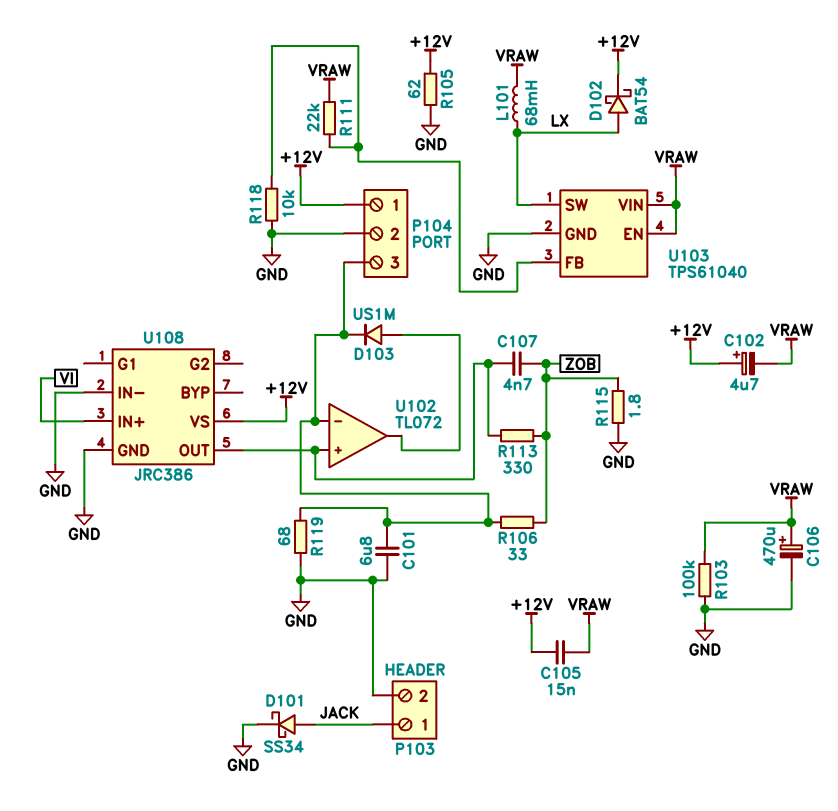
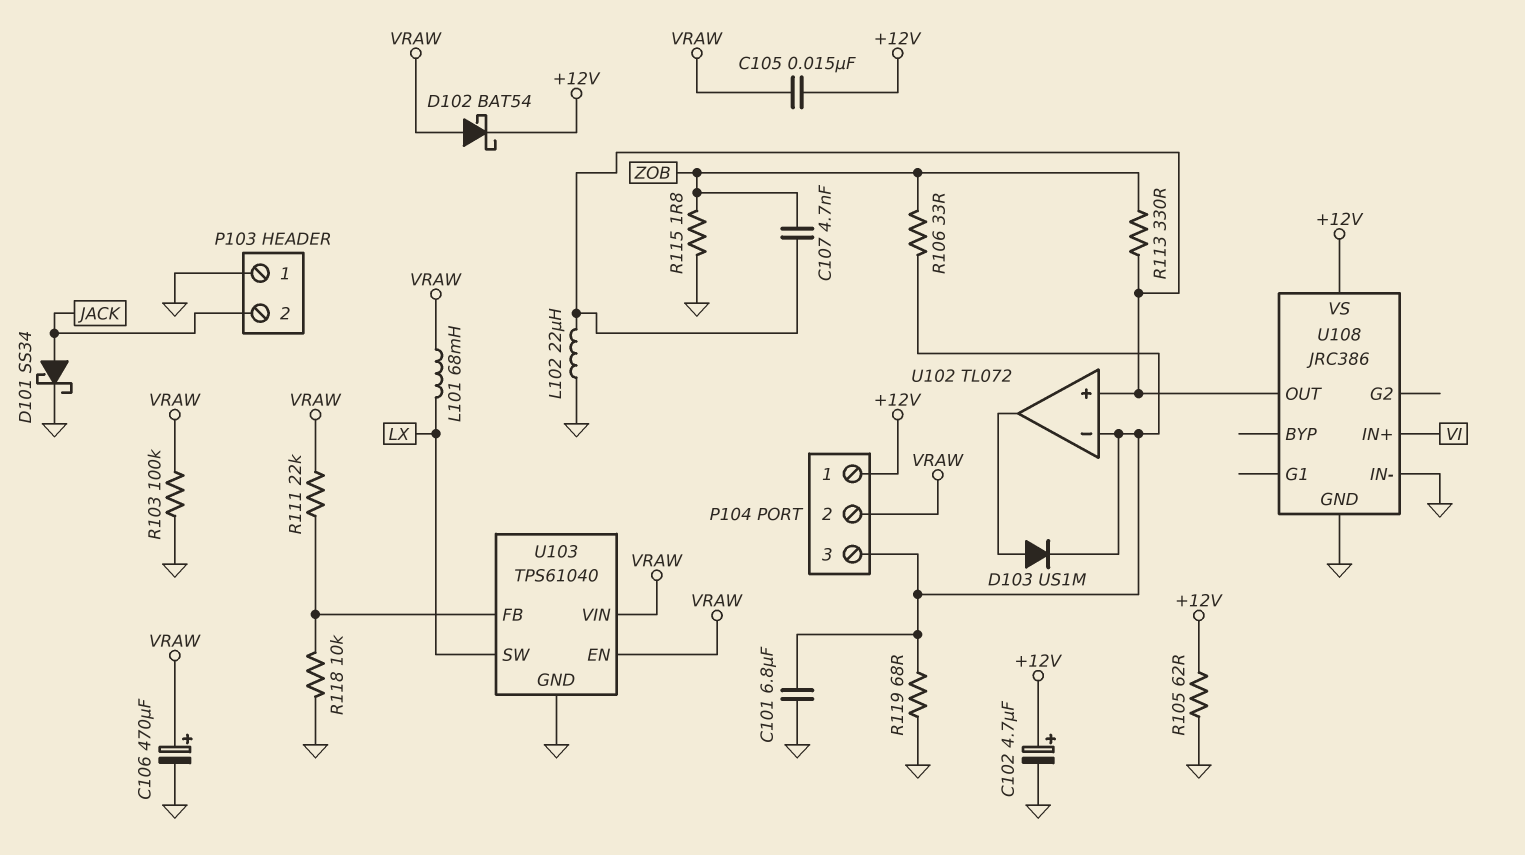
C102: 4.7uF (plus +12V, minus VRAW) -> 4.7uF (plus +12V, minus GND)
D102: schottky BAT54 (A LX, K +12V) -> schottky BAT54 (A VRAW, K +12V)
L102: none -> 22uH (GND, U102/in+)
P103 pin 1: JACK -> GND
P103 pin 2: GND -> JACK
P104 pin 2: GND -> VRAW

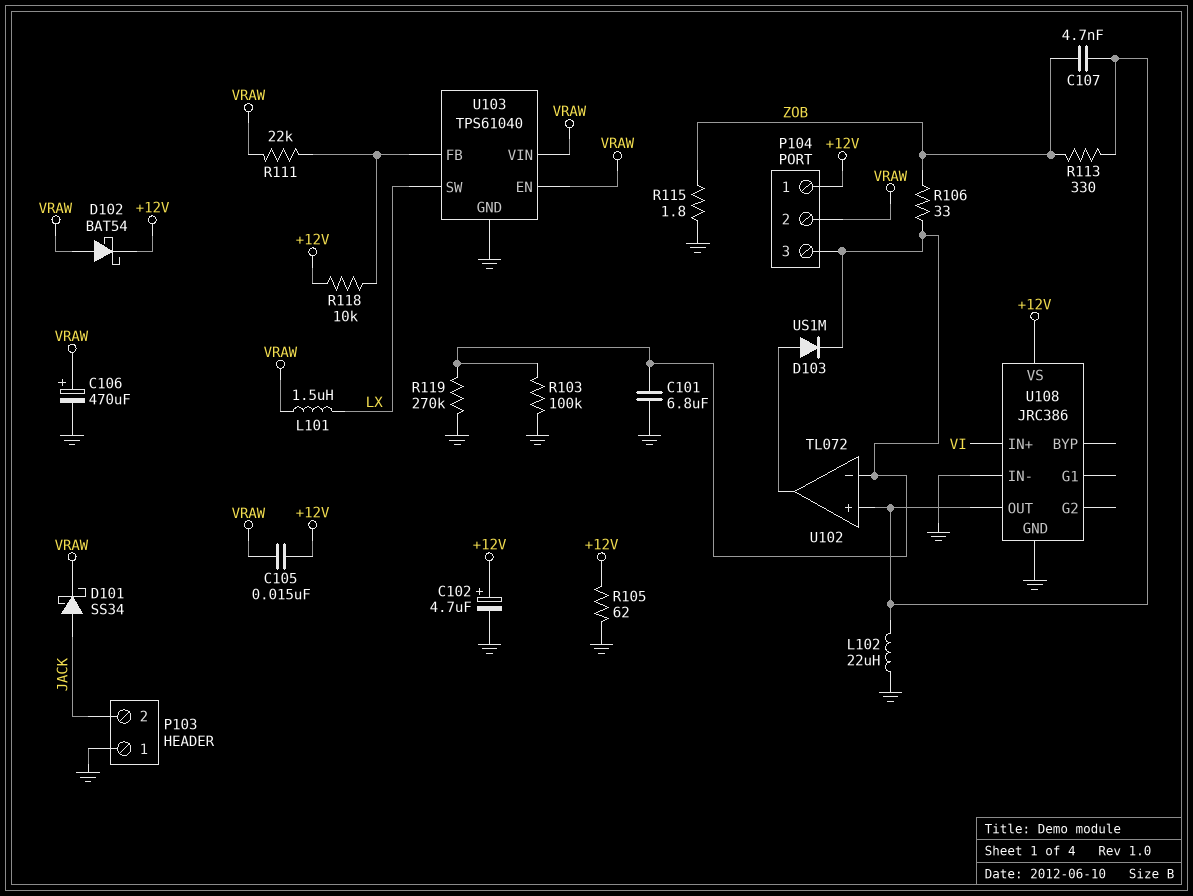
D101: schottky SS34 (A JACK, K GND) -> schottky SS34 (A JACK, K VRAW)
L101: 68mH (LX, VRAW) -> 1.5uH (LX, VRAW)
R103: 100k (GND, VRAW) -> 100k (GND, P104/3)
R118: 10k (GND, U103/FB) -> 10k (+12V, U103/FB)
R119: 68 (GND, P104/3) -> 270k (GND, P104/3)

